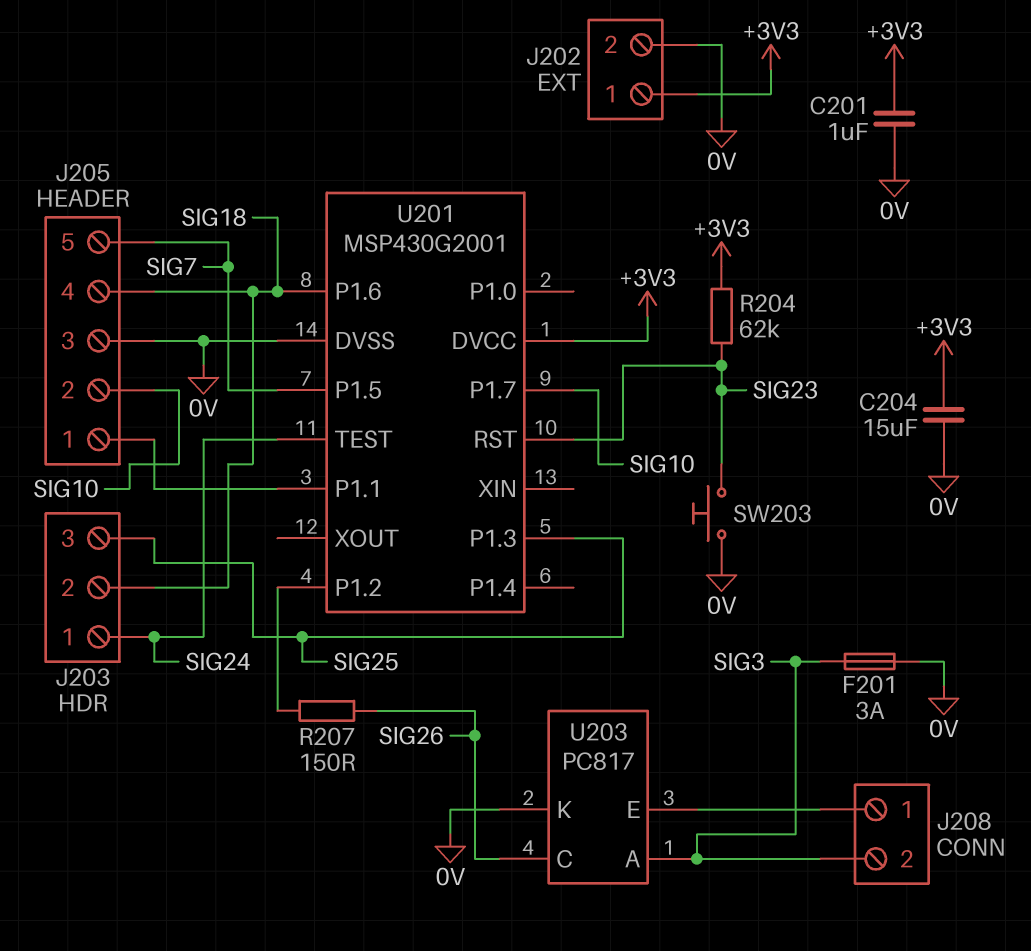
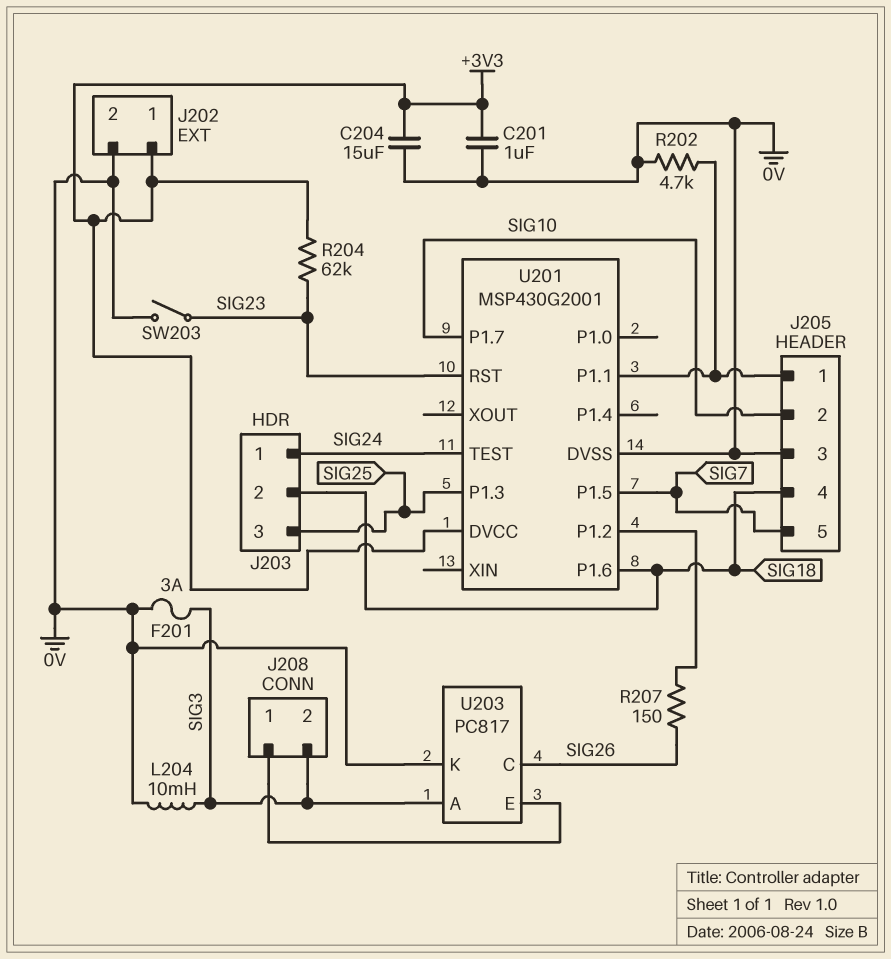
L204: none -> 10mH (0V, SIG3)
R202: none -> 4.7k (0V, J205/1)
SW203: button (0V, SIG23) -> switch (0V, SIG23)

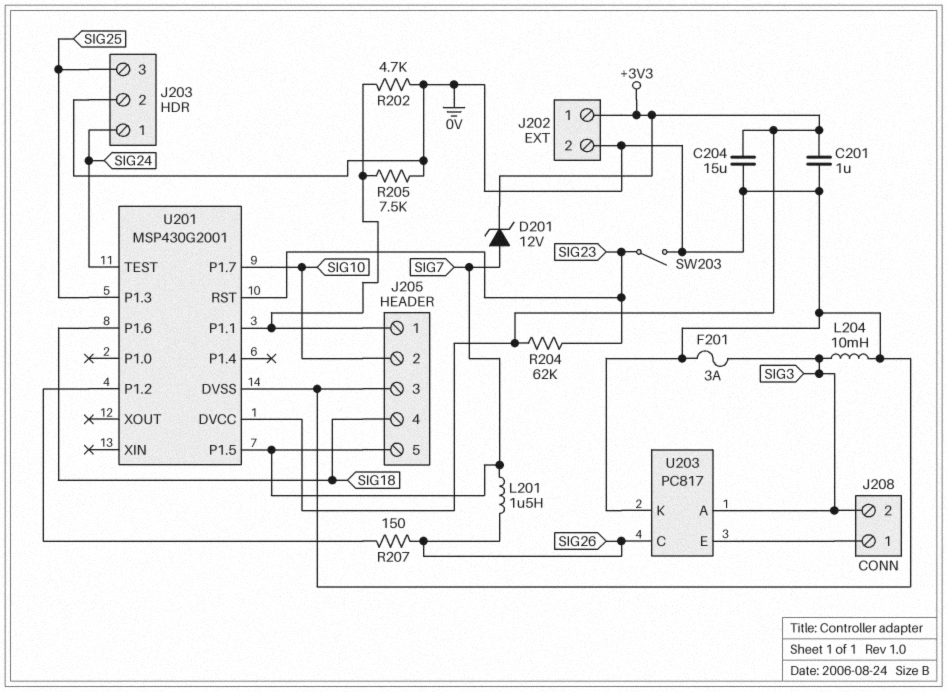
D201: none -> zener 12V (A SIG7, K +3V3)
J203 pin 2: SIG18 -> 0V
L201: none -> 1.5uH (SIG7, SIG26)
R205: none -> 7.5k (0V, J205/1)

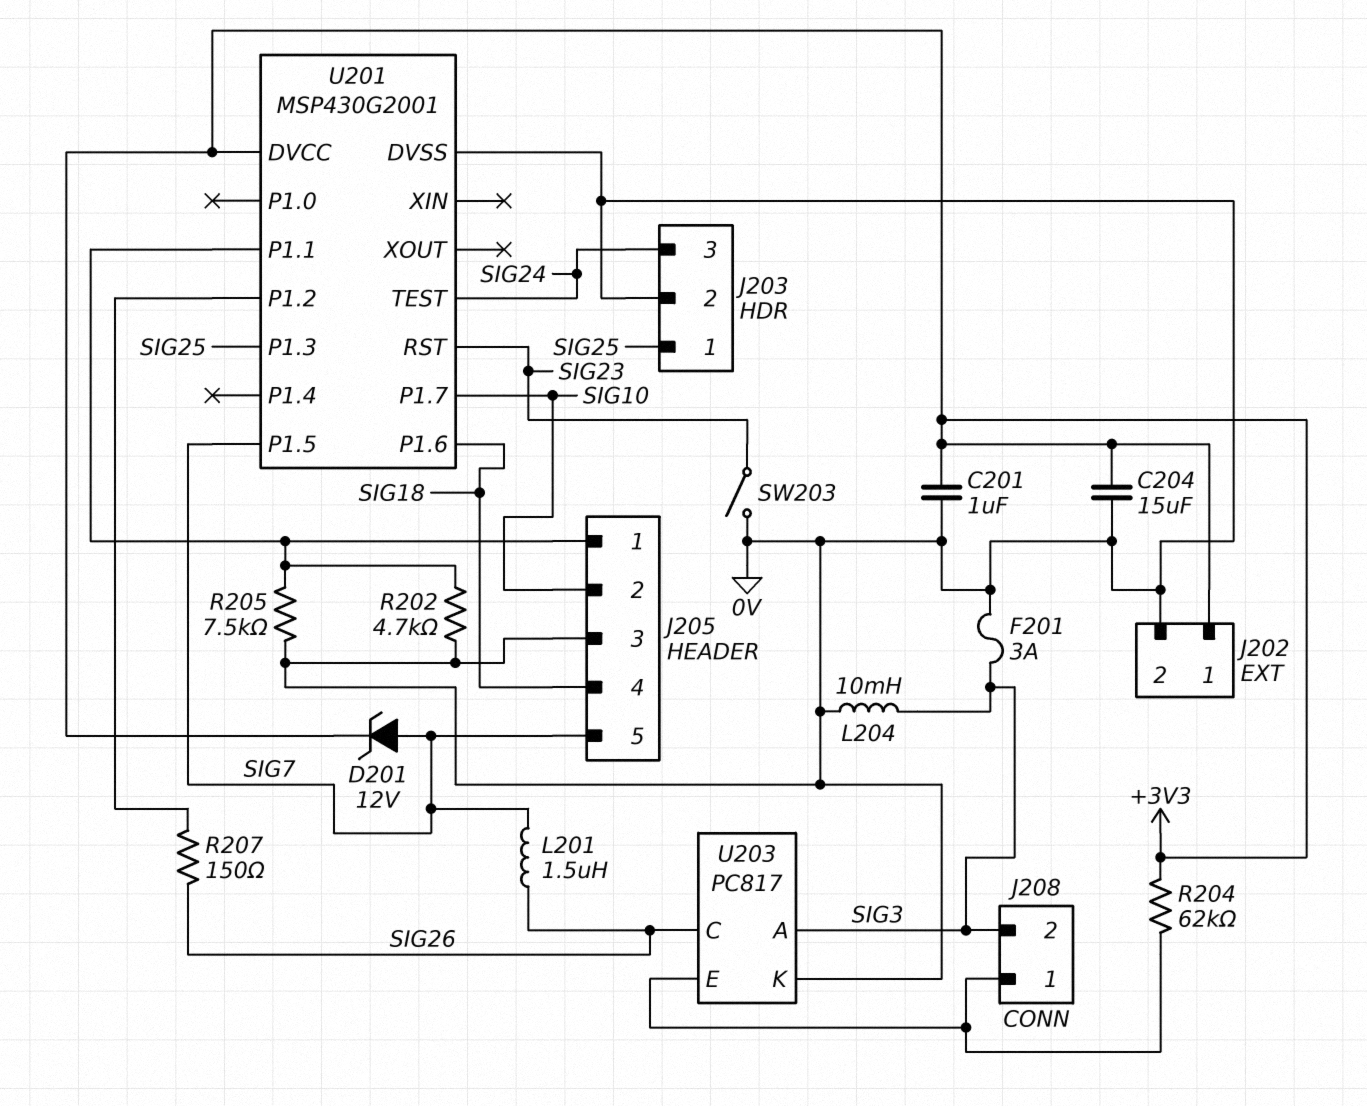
J203 pin 1: SIG24 -> SIG25
J203 pin 3: SIG25 -> SIG24
R204: 62k (+3V3, SIG23) -> 62k (+3V3, J208/1)

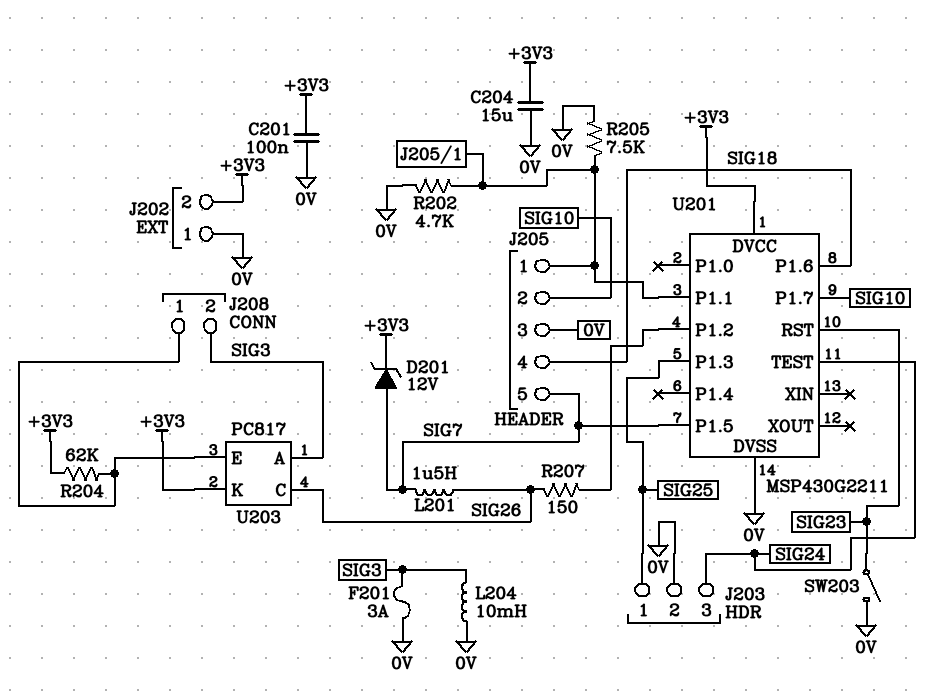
C201: 1uF (+3V3, 0V) -> 100nF (+3V3, 0V)
J202 pin 1: +3V3 -> 0V
J202 pin 2: 0V -> +3V3
U201: MSP430G2001 -> MSP430G2211
U203 pin K: 0V -> +3V3

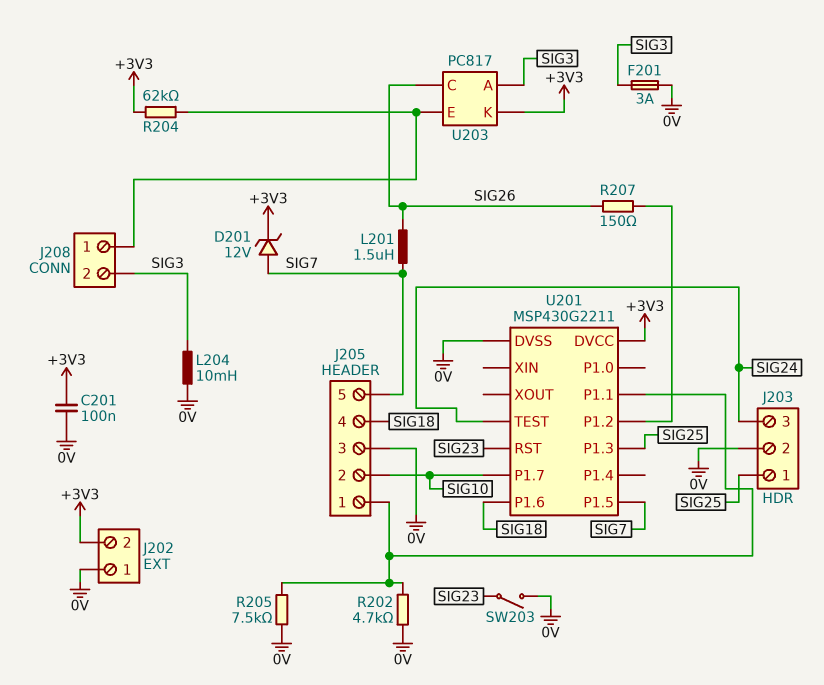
C204: 15uF (+3V3, 0V) -> none

